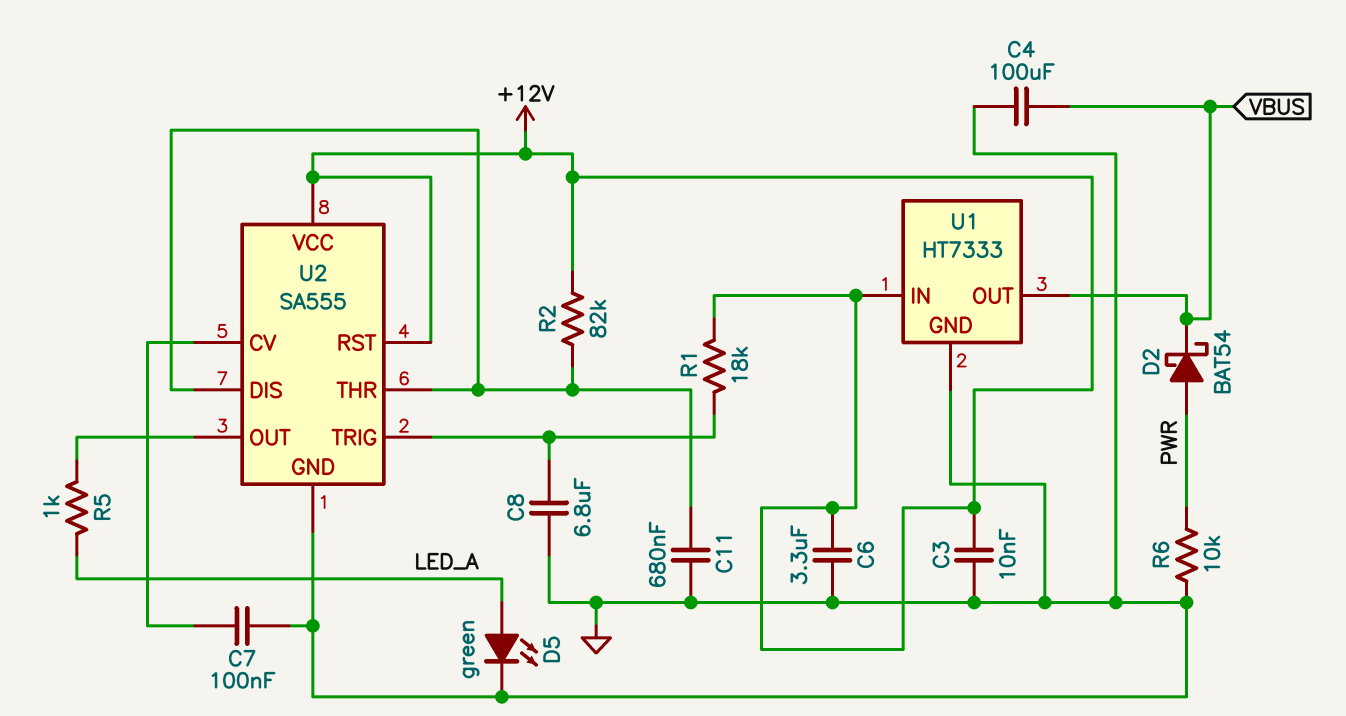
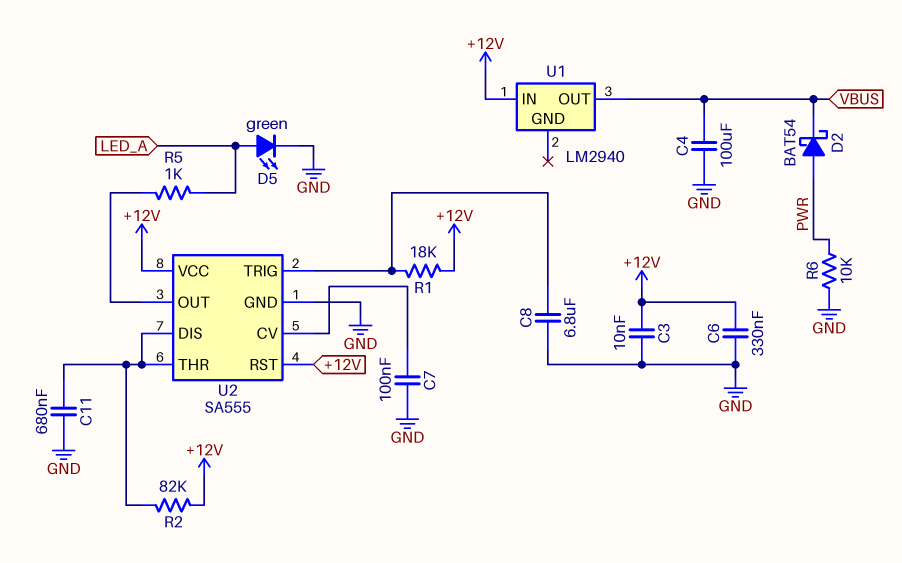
C6: 3.3uF (+12V, GND) -> 330nF (+12V, GND)
U1: HT7333 -> LM2940
U1 pin GND: GND -> none

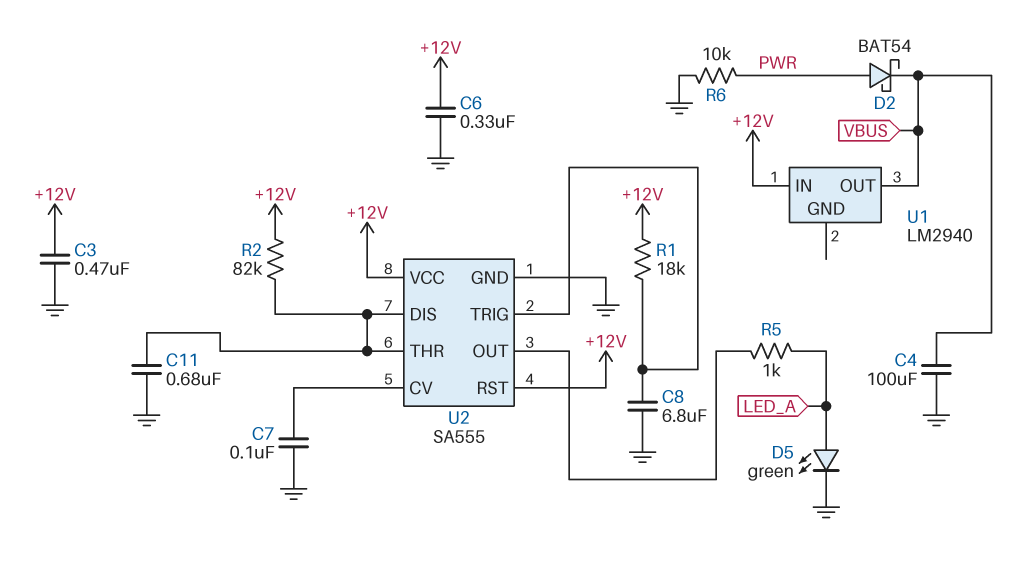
C3: 10nF (+12V, GND) -> 470nF (+12V, GND)

